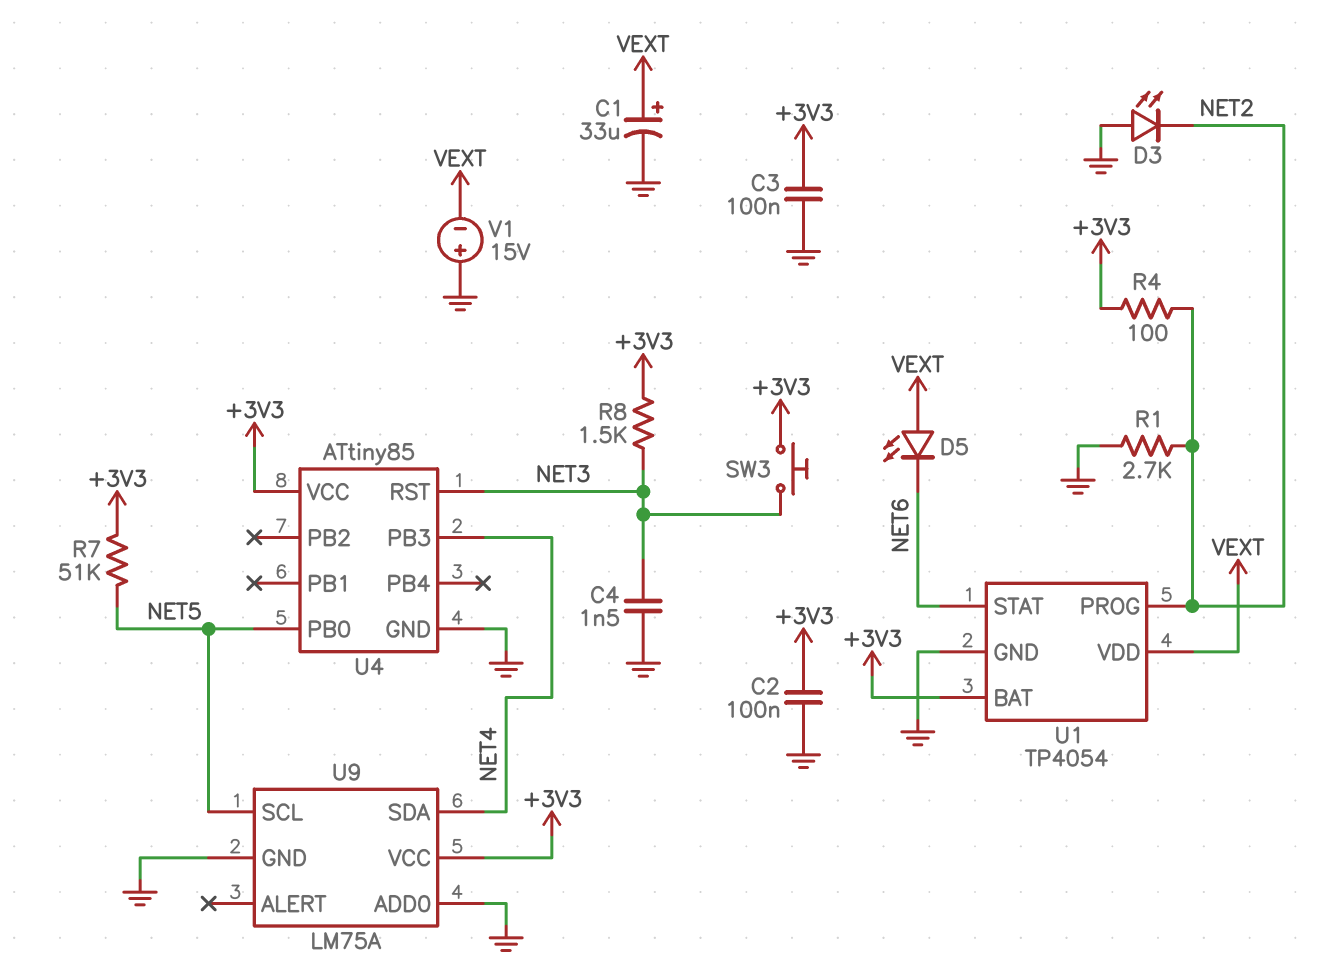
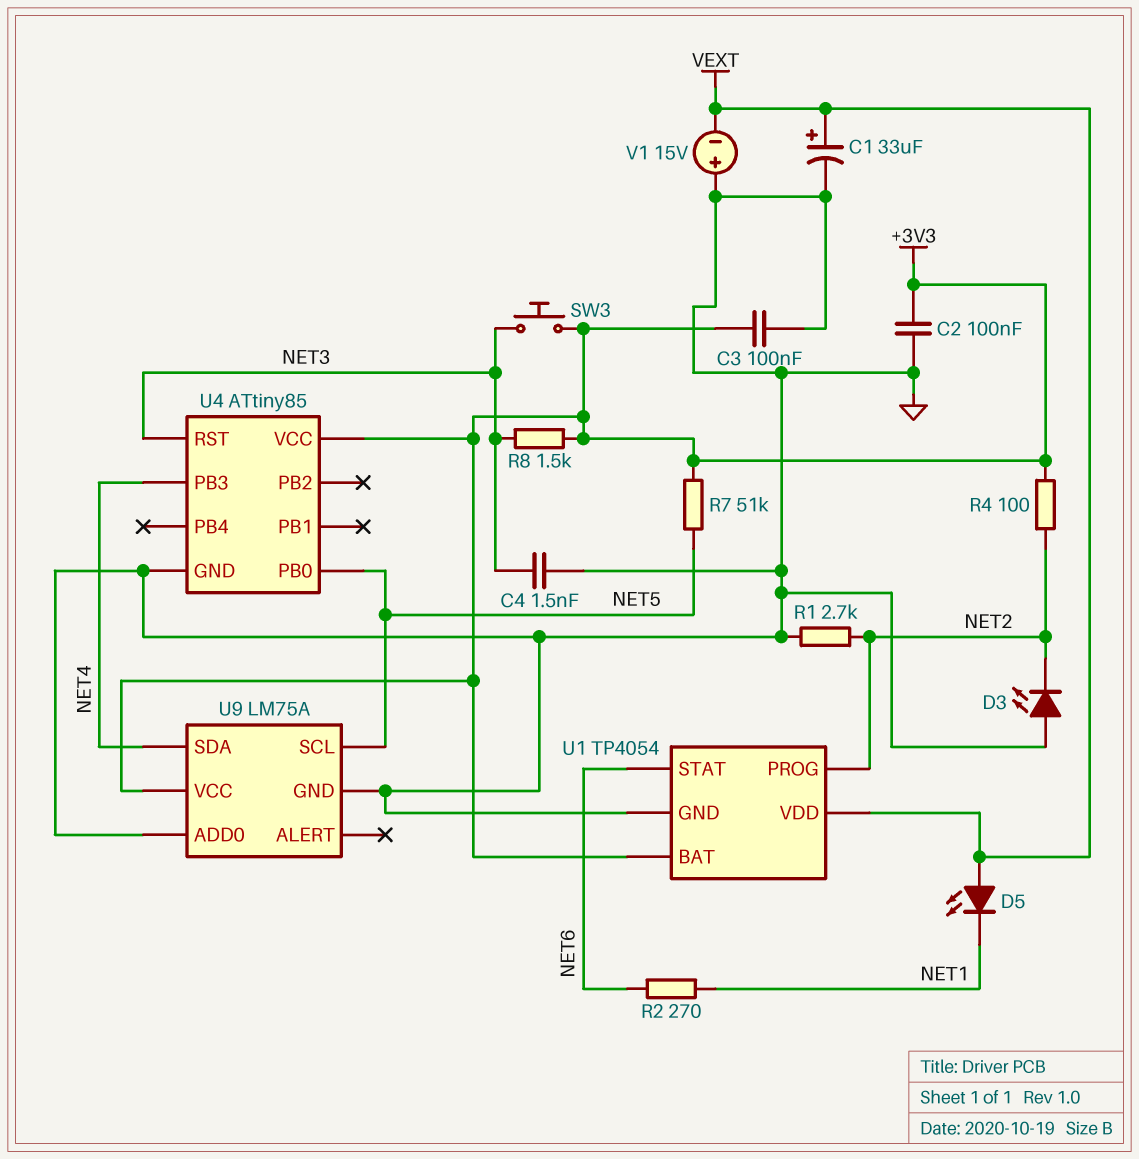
D5: LED (A VEXT, K NET6) -> LED (A VEXT, K NET1)
R2: none -> 270 (NET1, NET6)

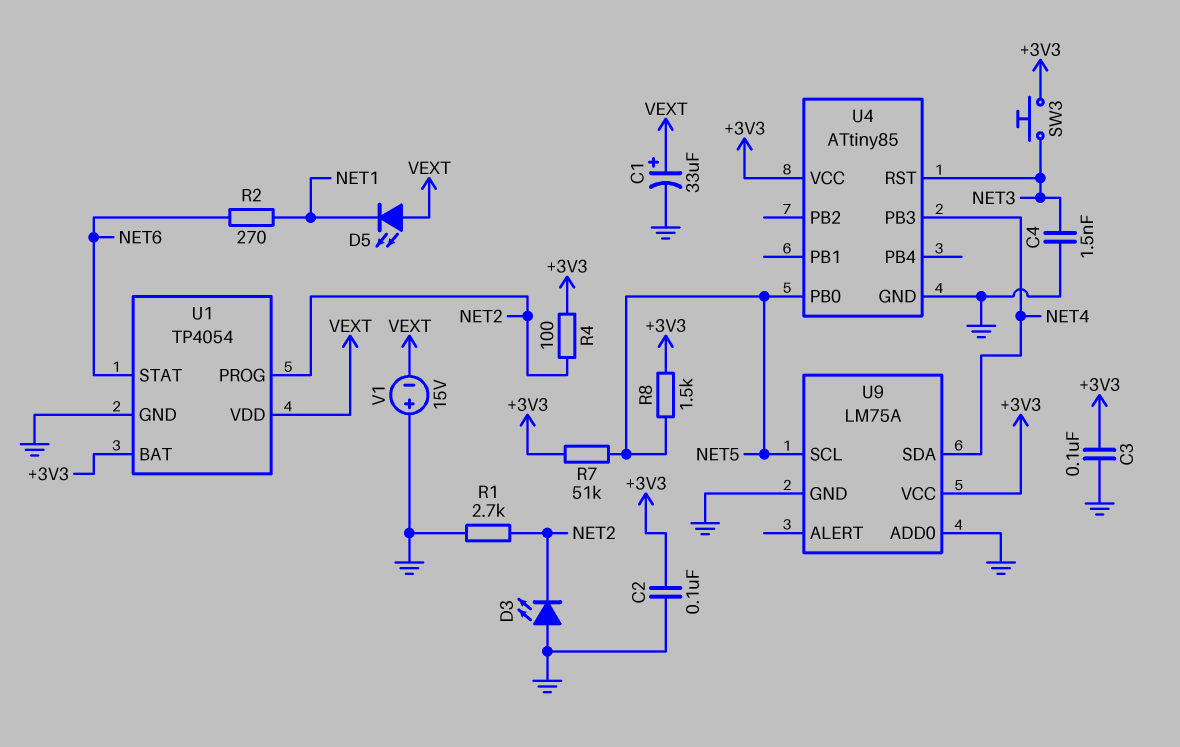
R8: 1.5k (+3V3, NET3) -> 1.5k (+3V3, NET5)

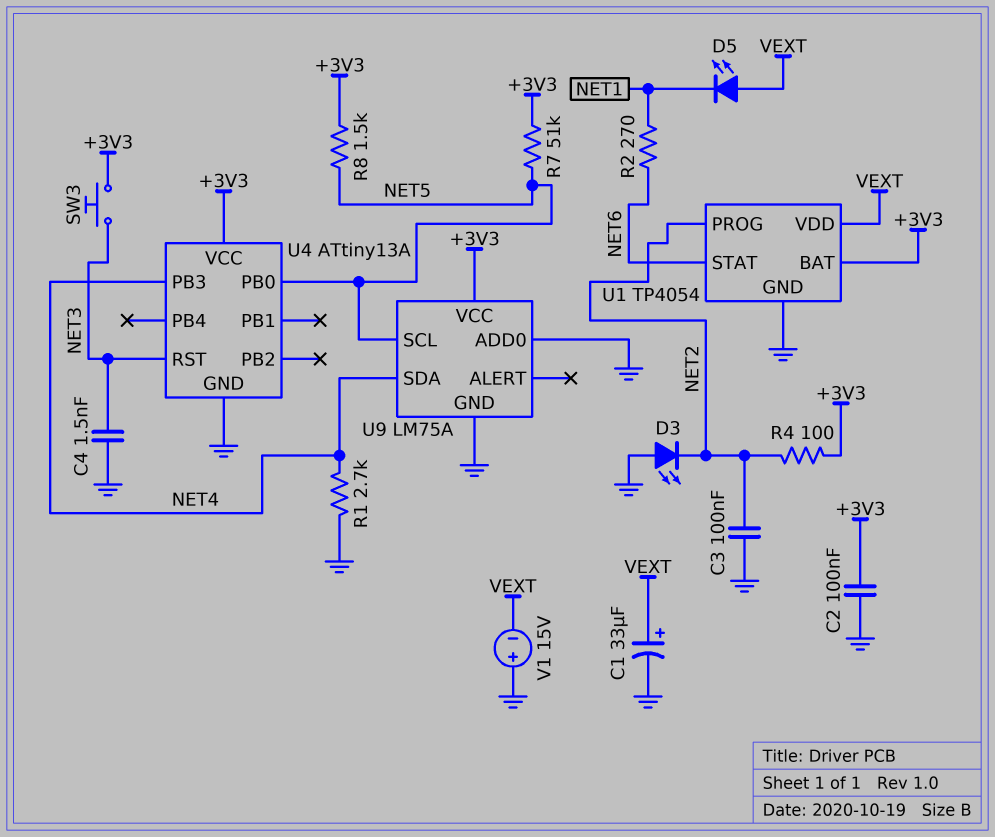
C3: 100nF (+3V3, GND) -> 100nF (GND, NET2)
R1: 2.7k (GND, NET2) -> 2.7k (GND, NET4)
U4: ATtiny85 -> ATtiny13A

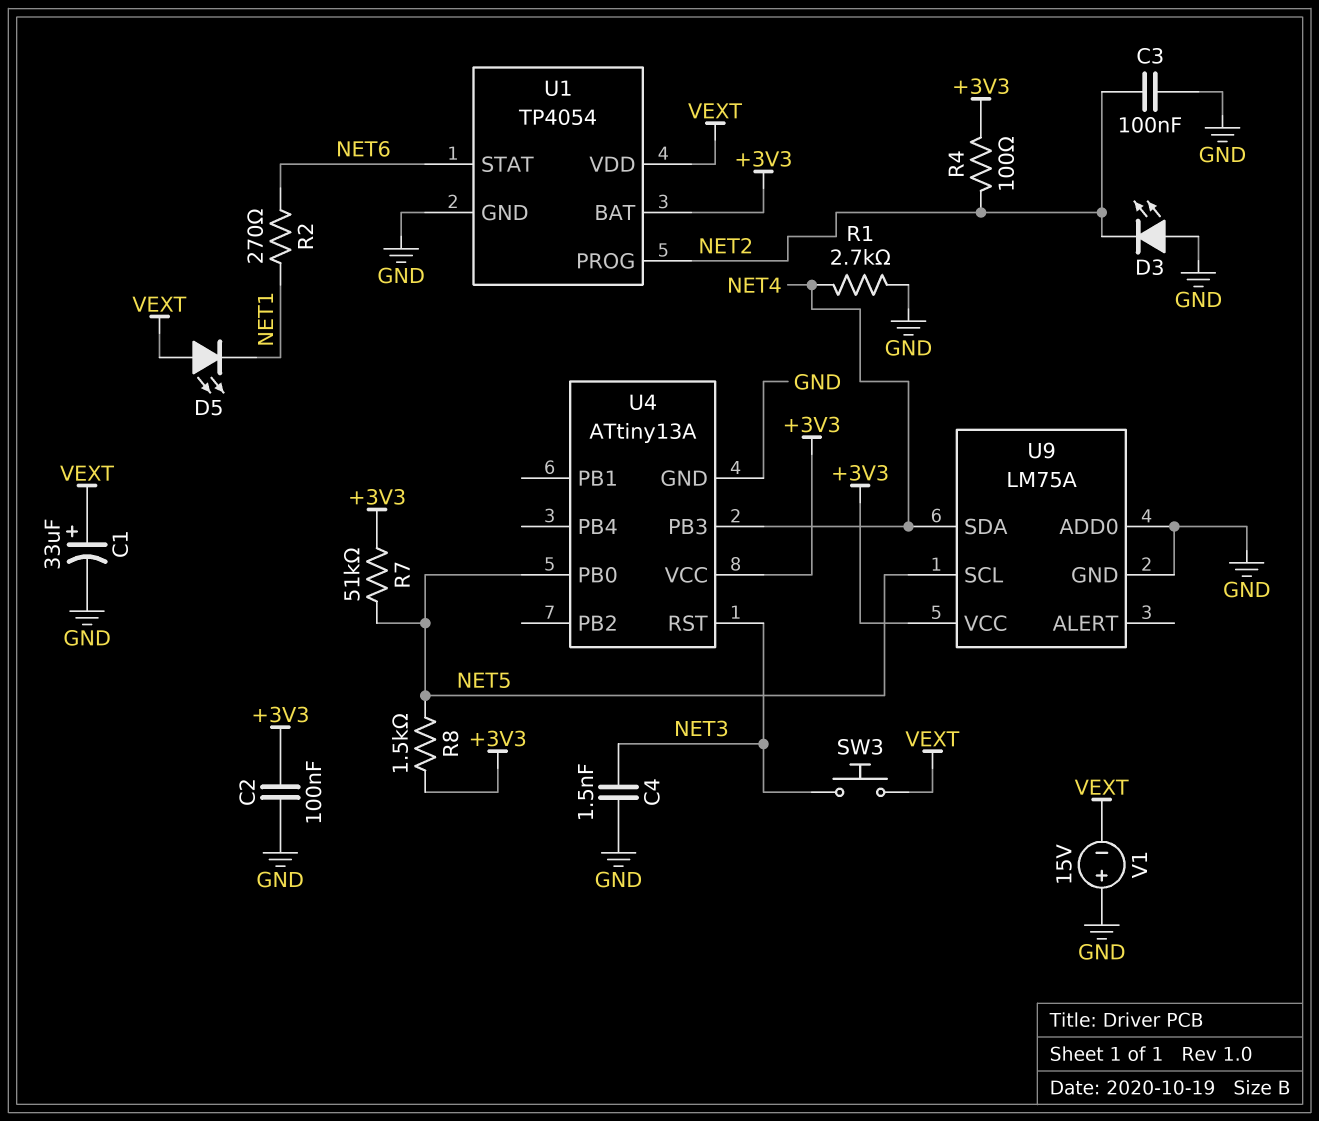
SW3: button (+3V3, NET3) -> button (NET3, VEXT)

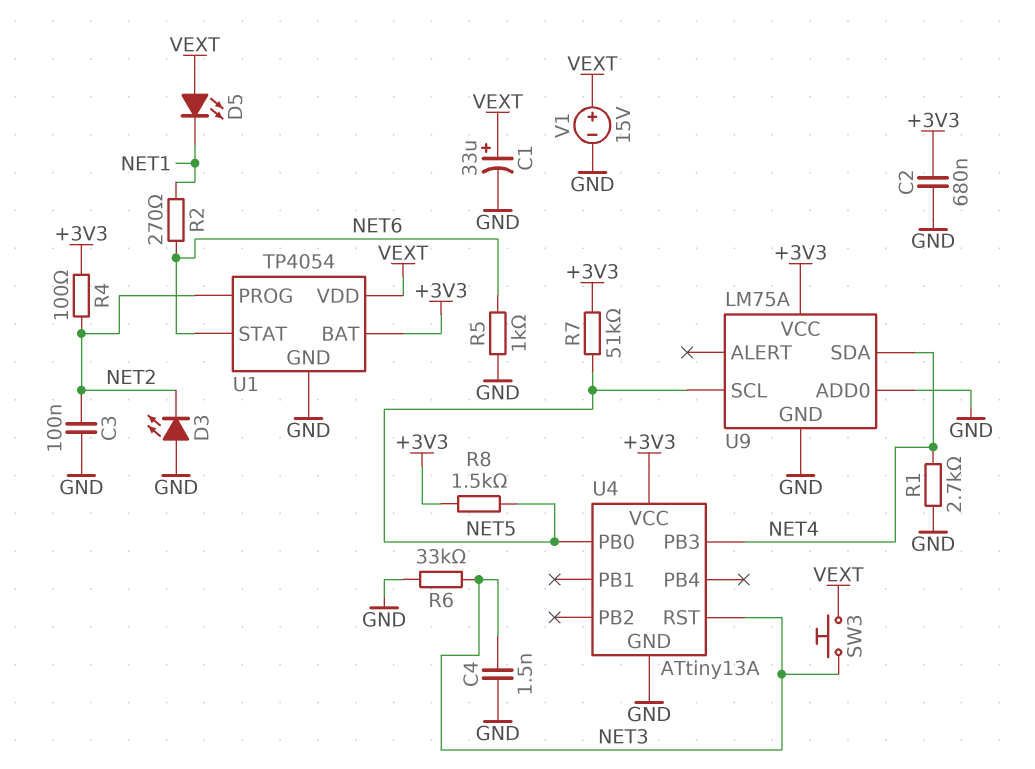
C2: 100nF (+3V3, GND) -> 680nF (+3V3, GND)
R5: none -> 1k (GND, NET6)
R6: none -> 33k (GND, NET3)
V1: 15V (plus GND, minus VEXT) -> 15V (plus VEXT, minus GND)

